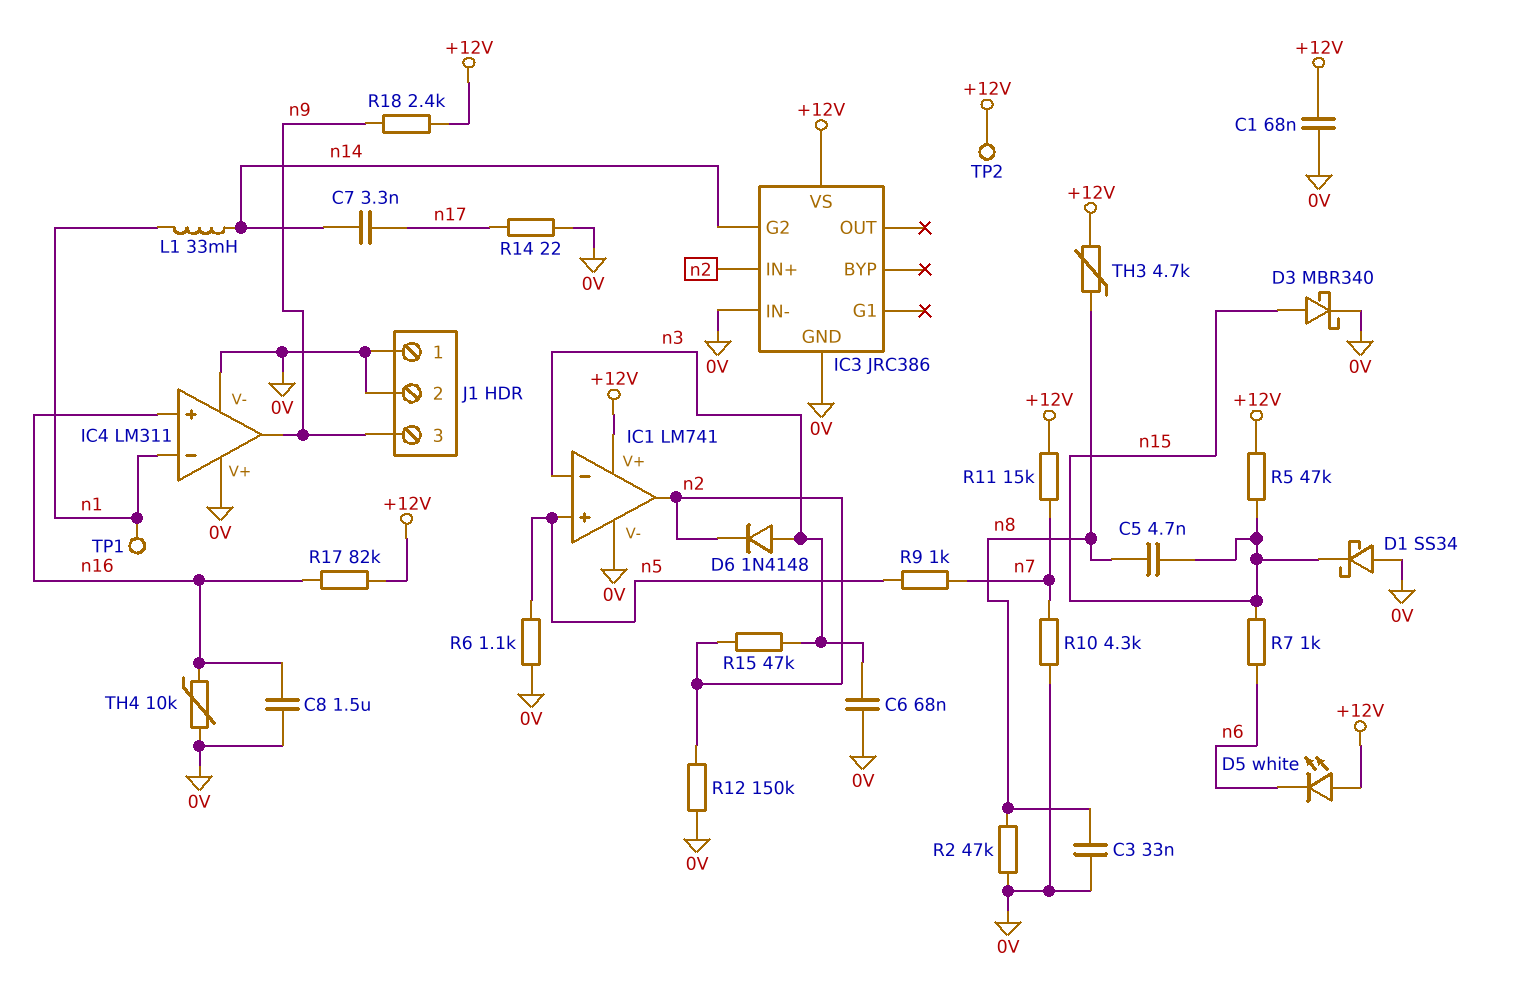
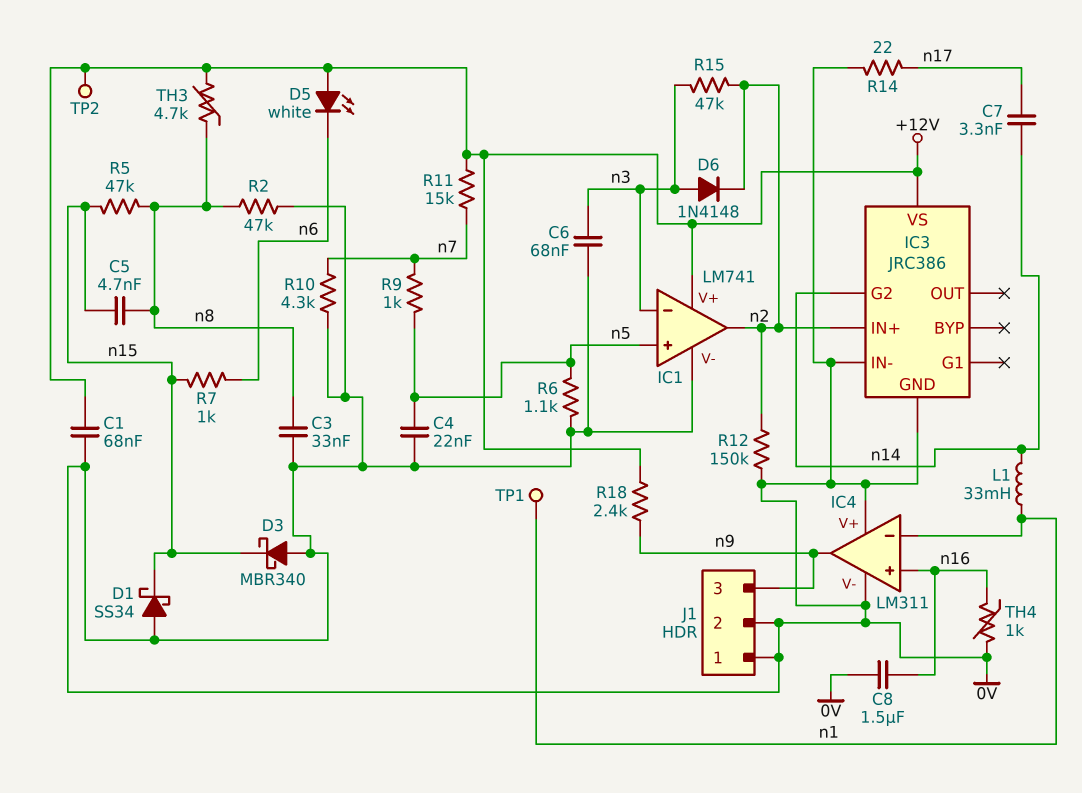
C4: none -> 22nF (0V, n5)
D3: schottky MBR340 (A n15, K 0V) -> schottky MBR340 (A 0V, K n15)
R5: 47k (+12V, n15) -> 47k (n8, n15)
R17: 82k (+12V, n16) -> none
TH4: 10k (0V, n16) -> 1k (0V, n16)

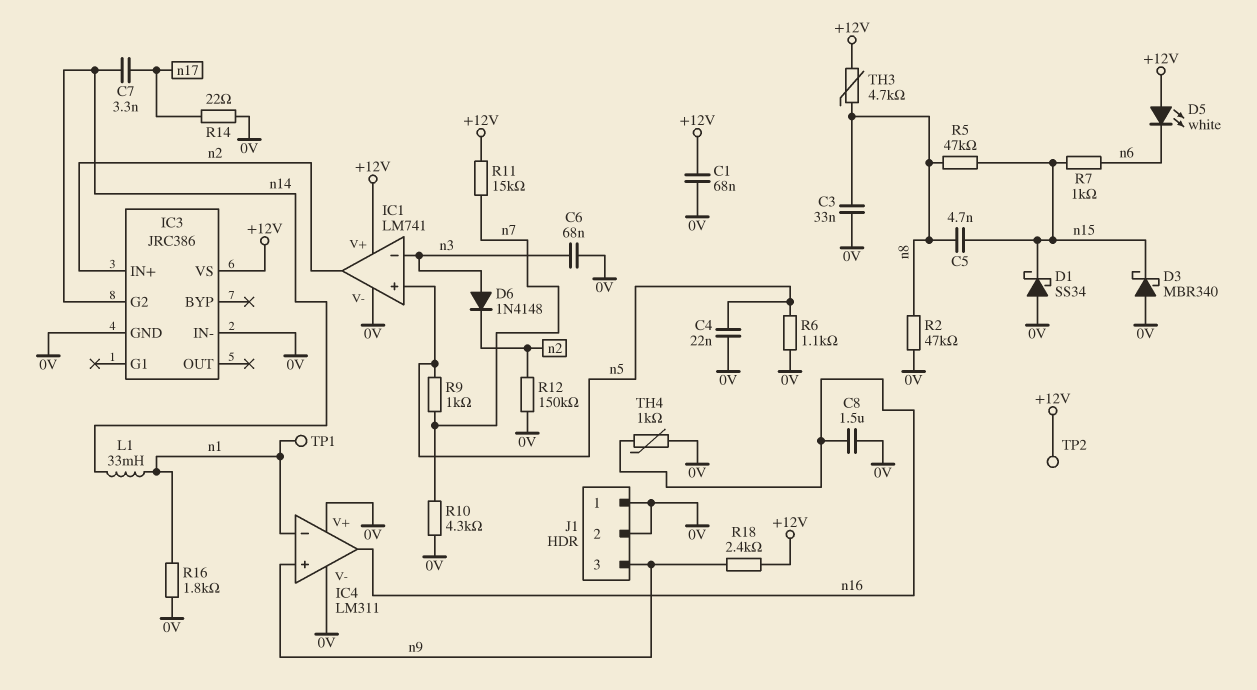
IC4 pin in+: n16 -> n9
IC4 pin out: n9 -> n16
R15: 47k (n2, n3) -> none
R16: none -> 1.8k (0V, n1)

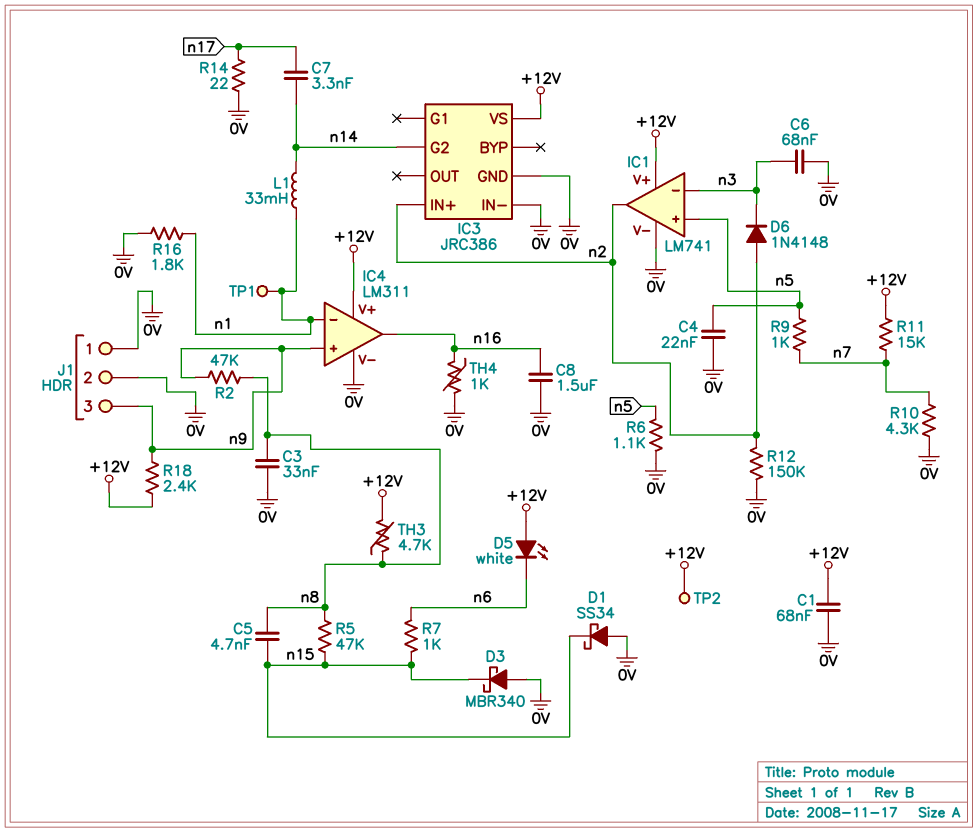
D6: diode 1N4148 (A n3, K n2) -> diode 1N4148 (A n2, K n3)
IC4 pin V+: 0V -> +12V
R2: 47k (0V, n8) -> 47k (n8, n9)

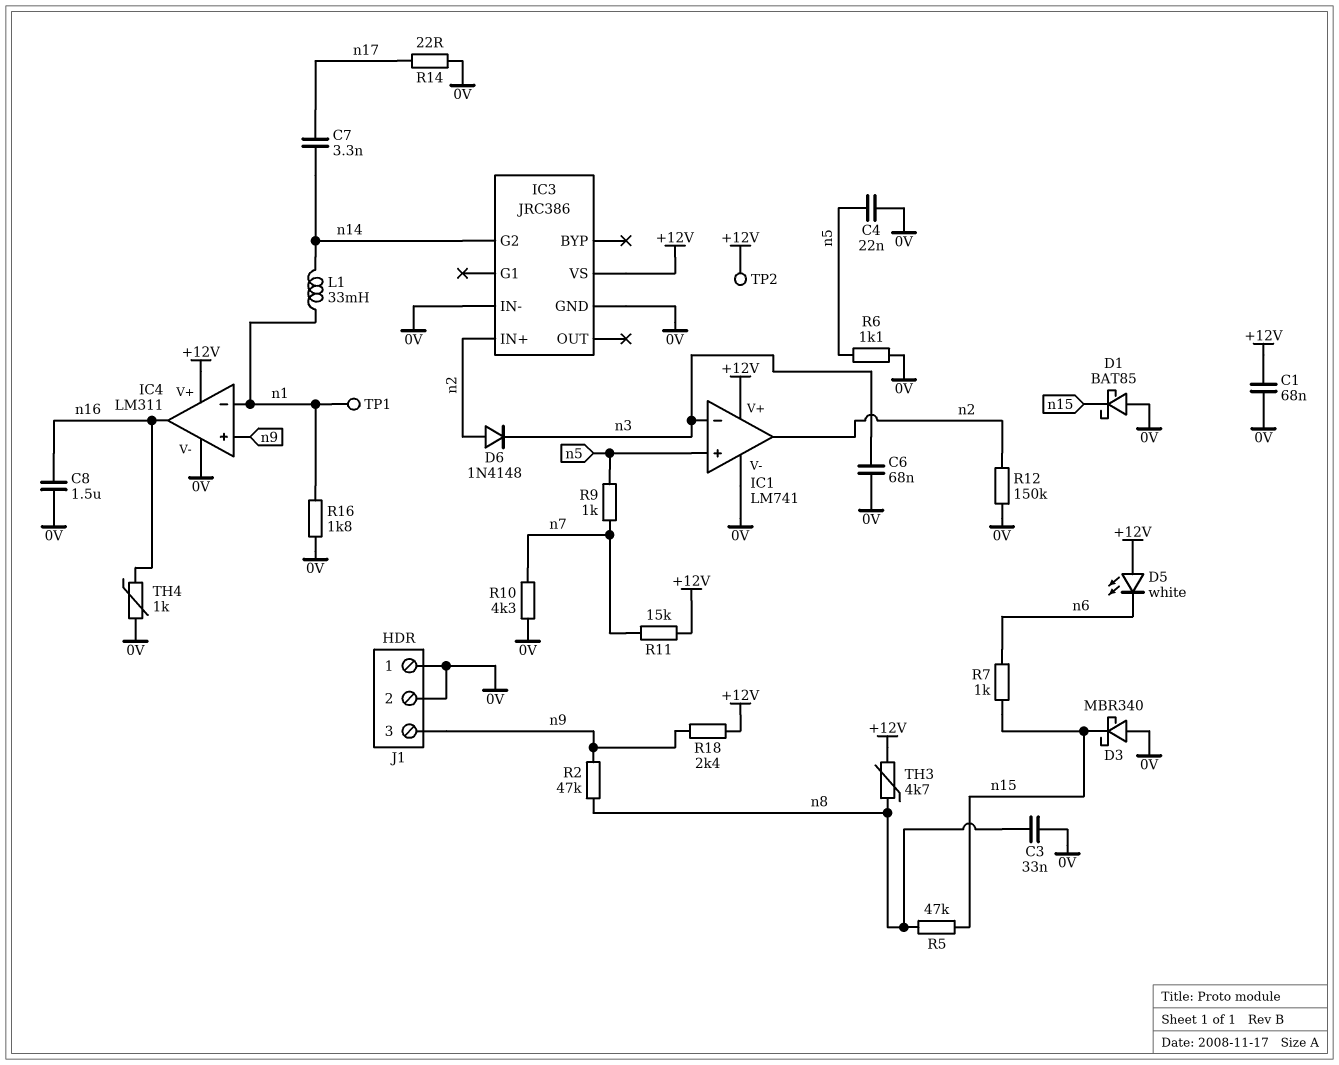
C5: 4.7nF (n8, n15) -> none
D1: schottky SS34 (A 0V, K n15) -> schottky BAT85 (A 0V, K n15)

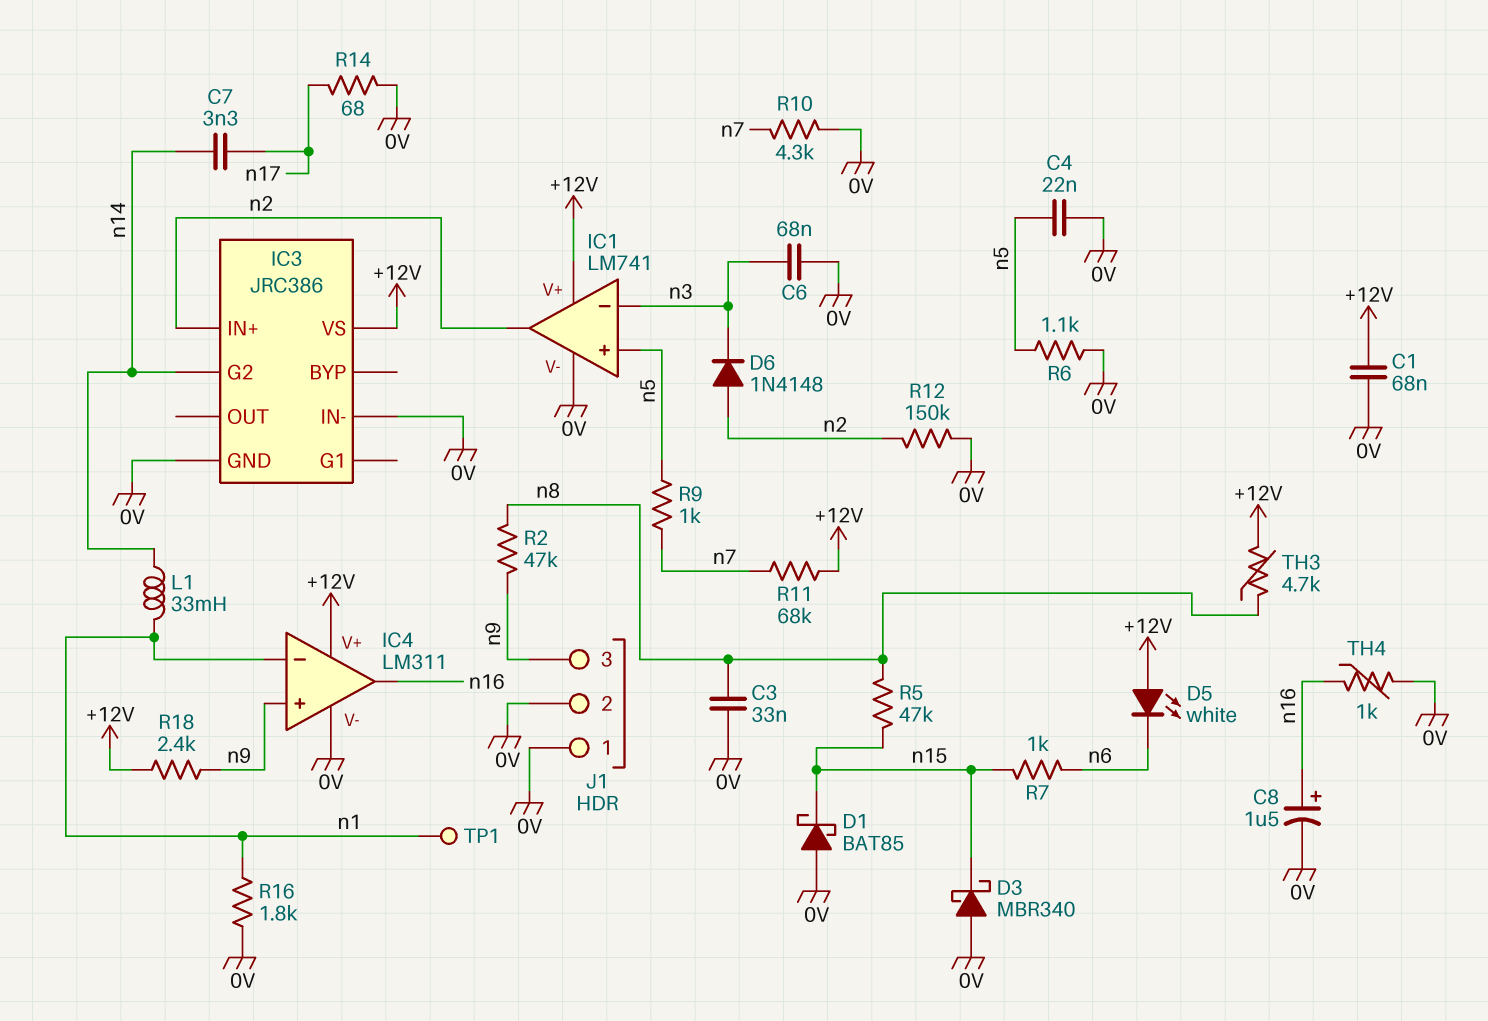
C8: 1.5uF (0V, n16) -> 1.5uF (plus n16, minus 0V)
R11: 15k (+12V, n7) -> 68k (+12V, n7)
R14: 22 (0V, n17) -> 68 (0V, n17)
TP2: test point (+12V) -> none

